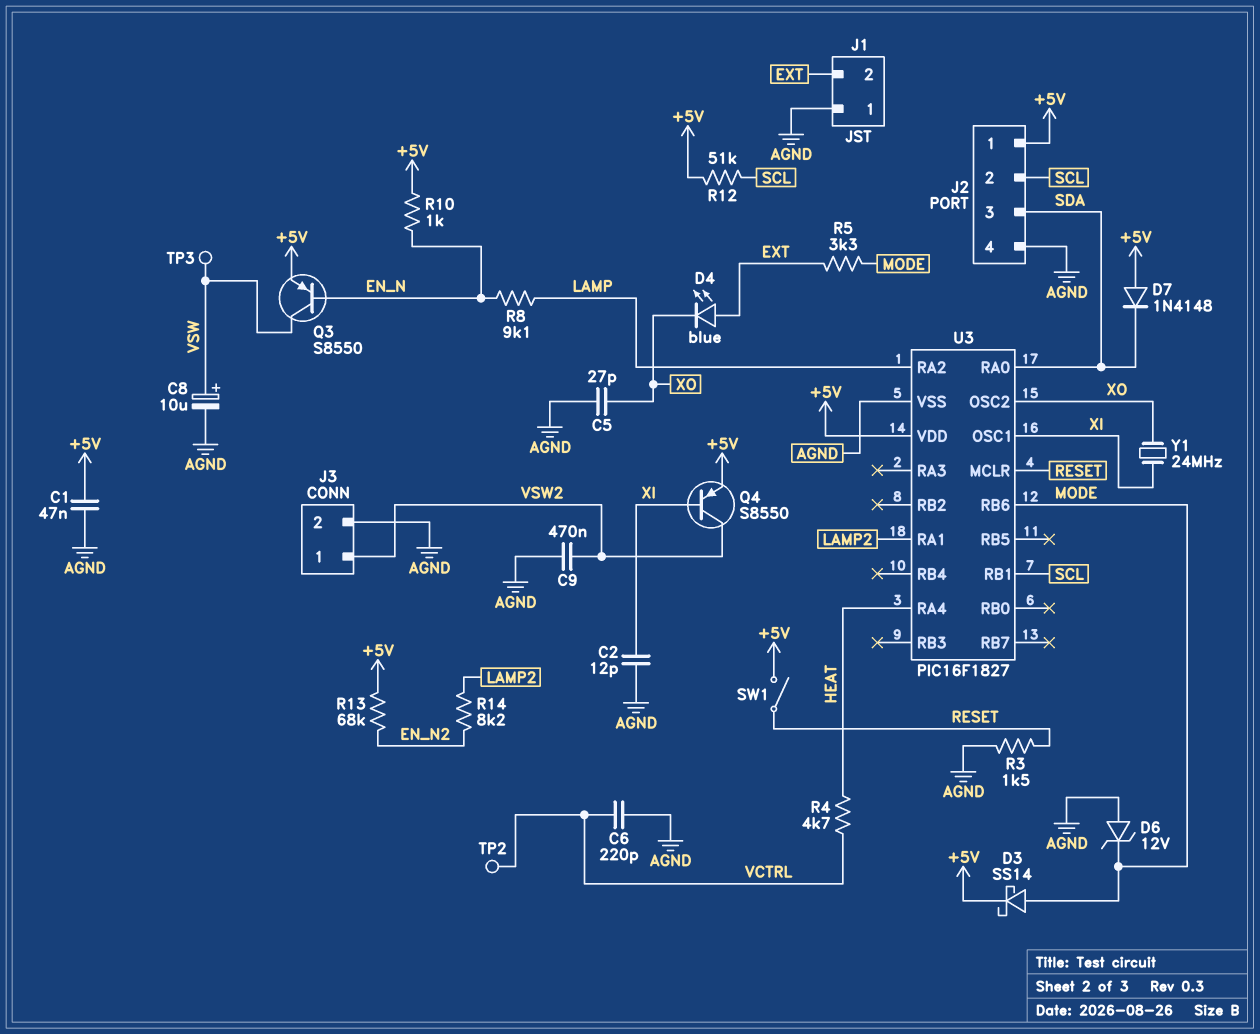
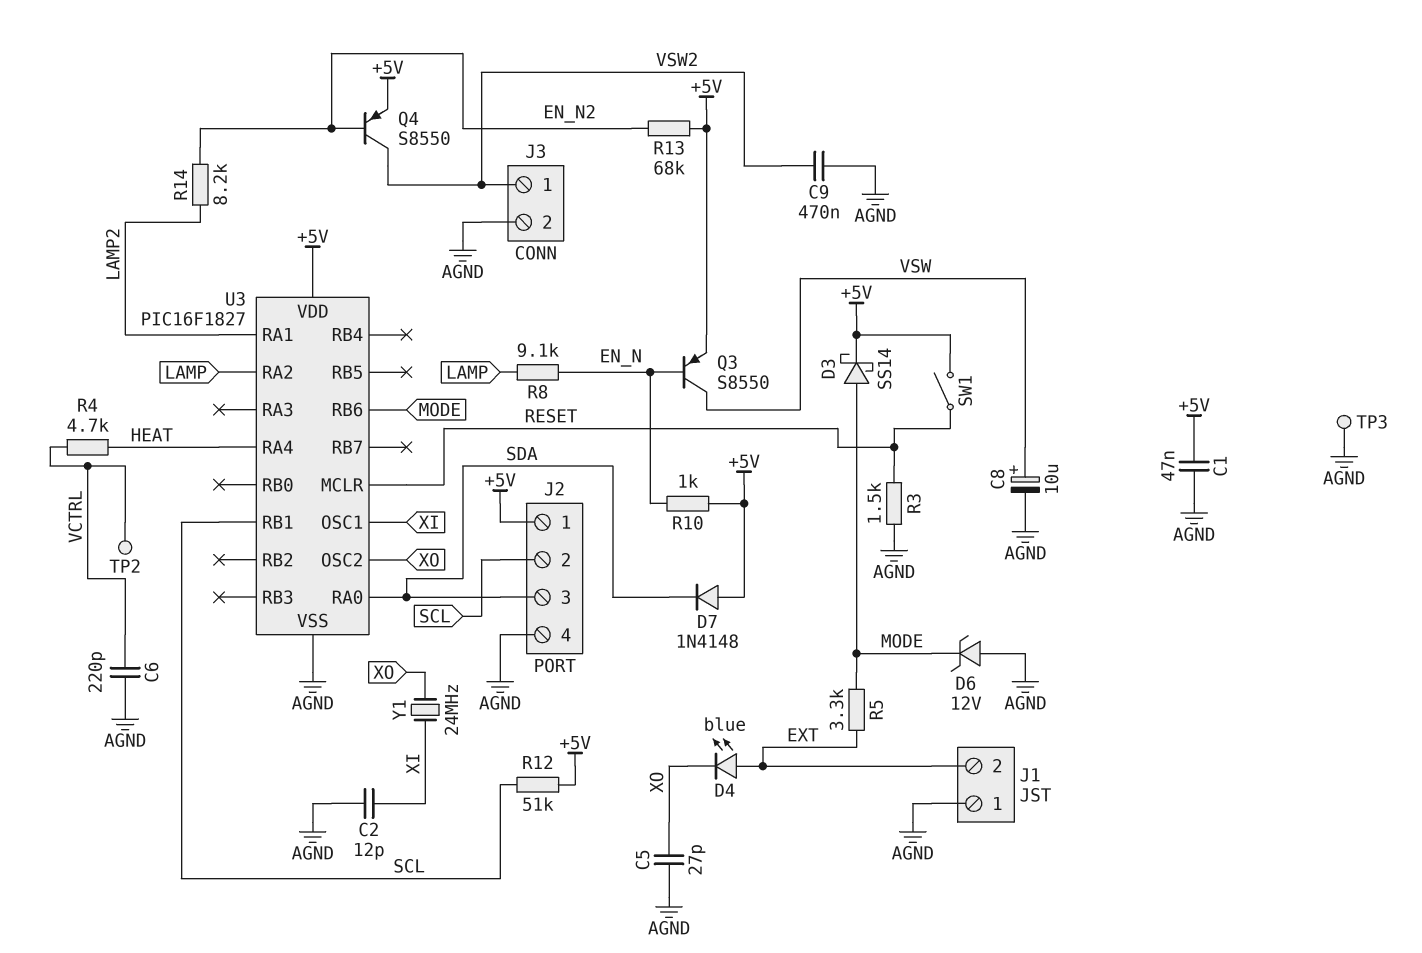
Q4: PNP S8550 (B XI, C VSW2, E +5V) -> PNP S8550 (B EN_N2, C VSW2, E +5V)
TP3: test point (VSW) -> test point (AGND)

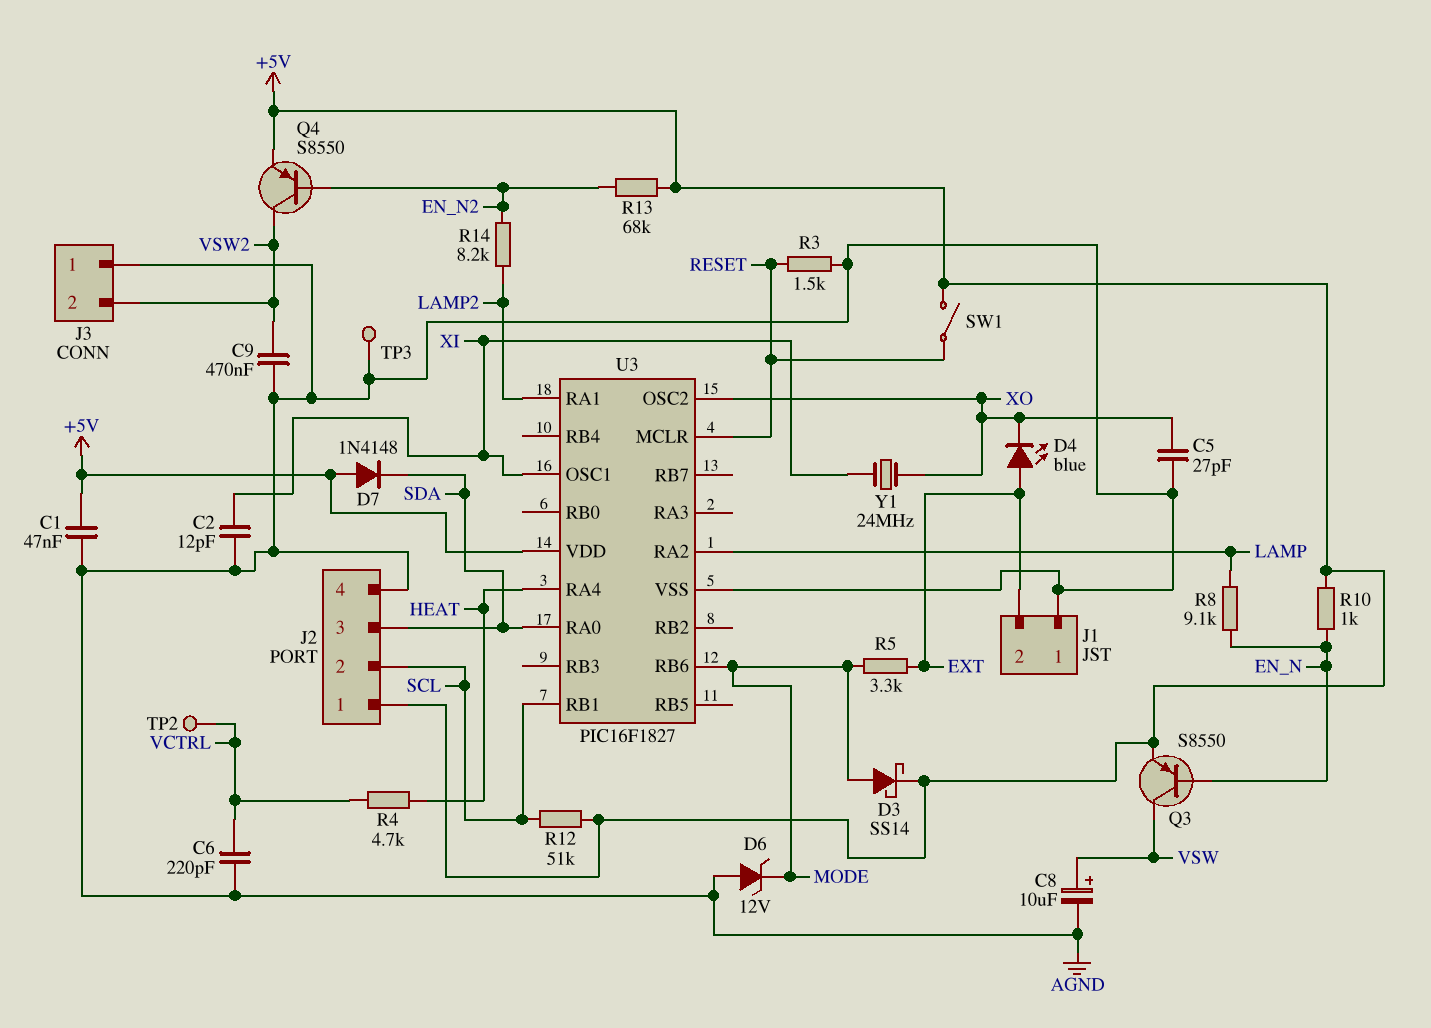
J3 pin 1: VSW2 -> AGND
J3 pin 2: AGND -> VSW2

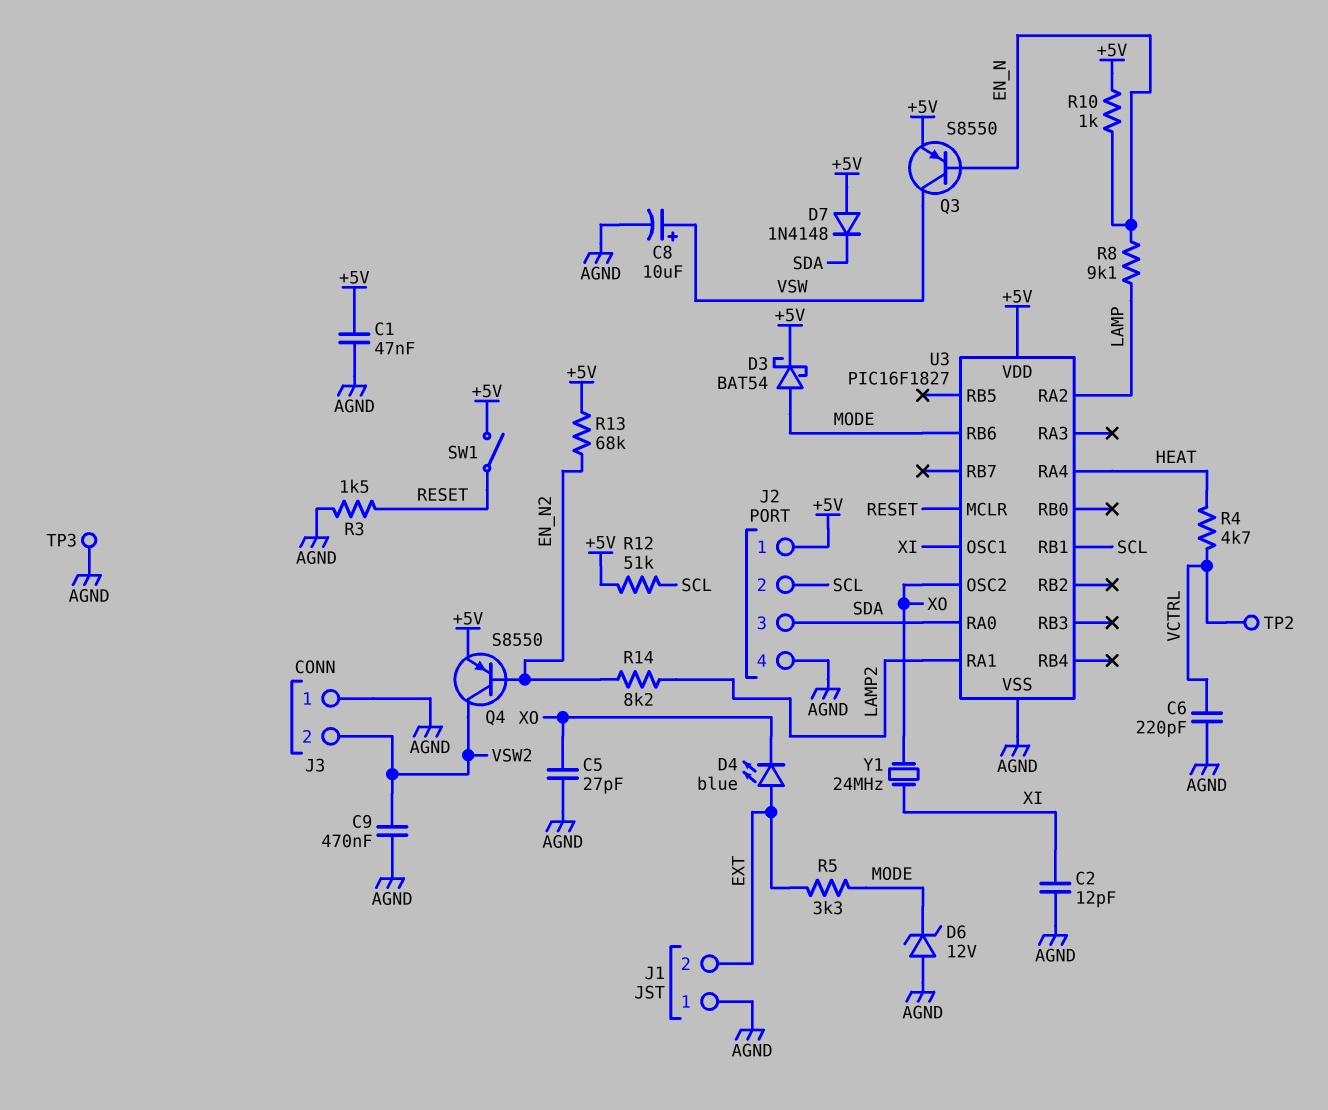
D3: schottky SS14 (A MODE, K +5V) -> schottky BAT54 (A MODE, K +5V)

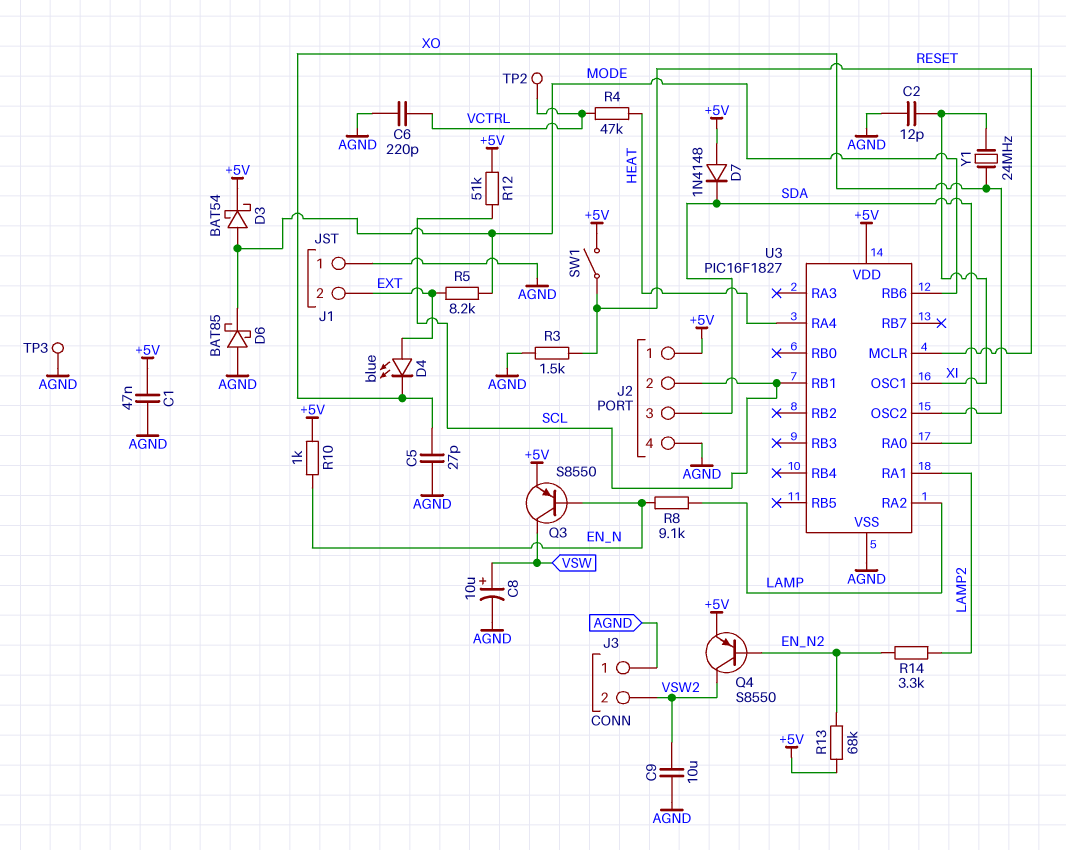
C9: 470nF (AGND, VSW2) -> 10uF (AGND, VSW2)
D6: zener 12V (A AGND, K MODE) -> schottky BAT85 (A AGND, K MODE)
R4: 4.7k (HEAT, VCTRL) -> 47k (HEAT, VCTRL)
R5: 3.3k (EXT, MODE) -> 8.2k (EXT, MODE)
R14: 8.2k (EN_N2, LAMP2) -> 3.3k (EN_N2, LAMP2)

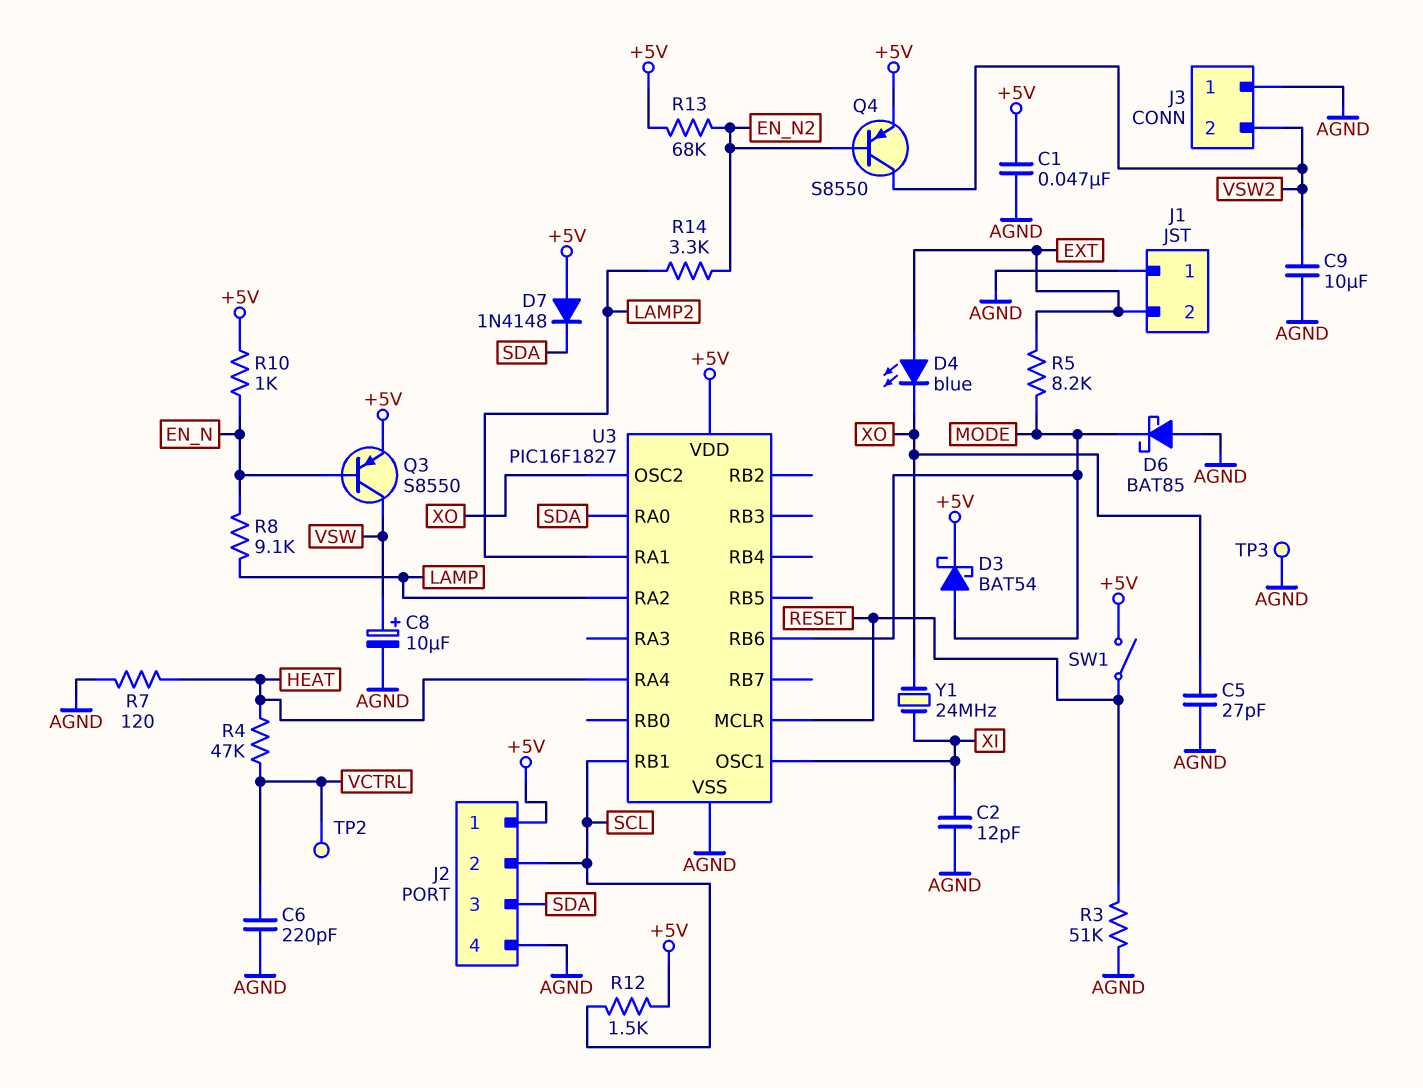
R3: 1.5k (AGND, RESET) -> 51k (AGND, RESET)
R7: none -> 120 (AGND, HEAT)
R12: 51k (+5V, SCL) -> 1.5k (+5V, SCL)

